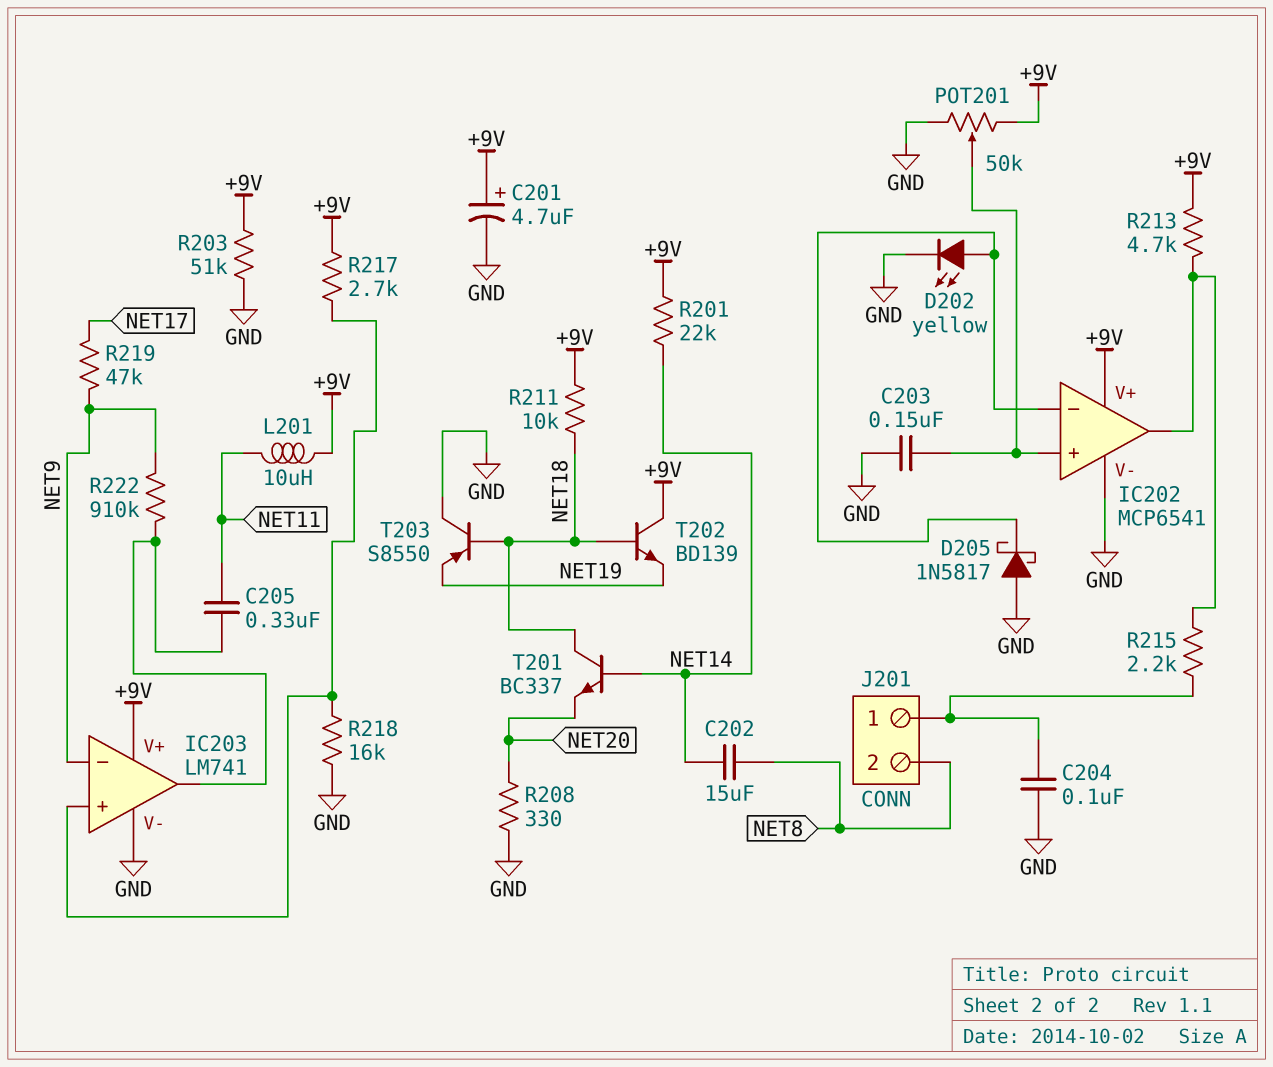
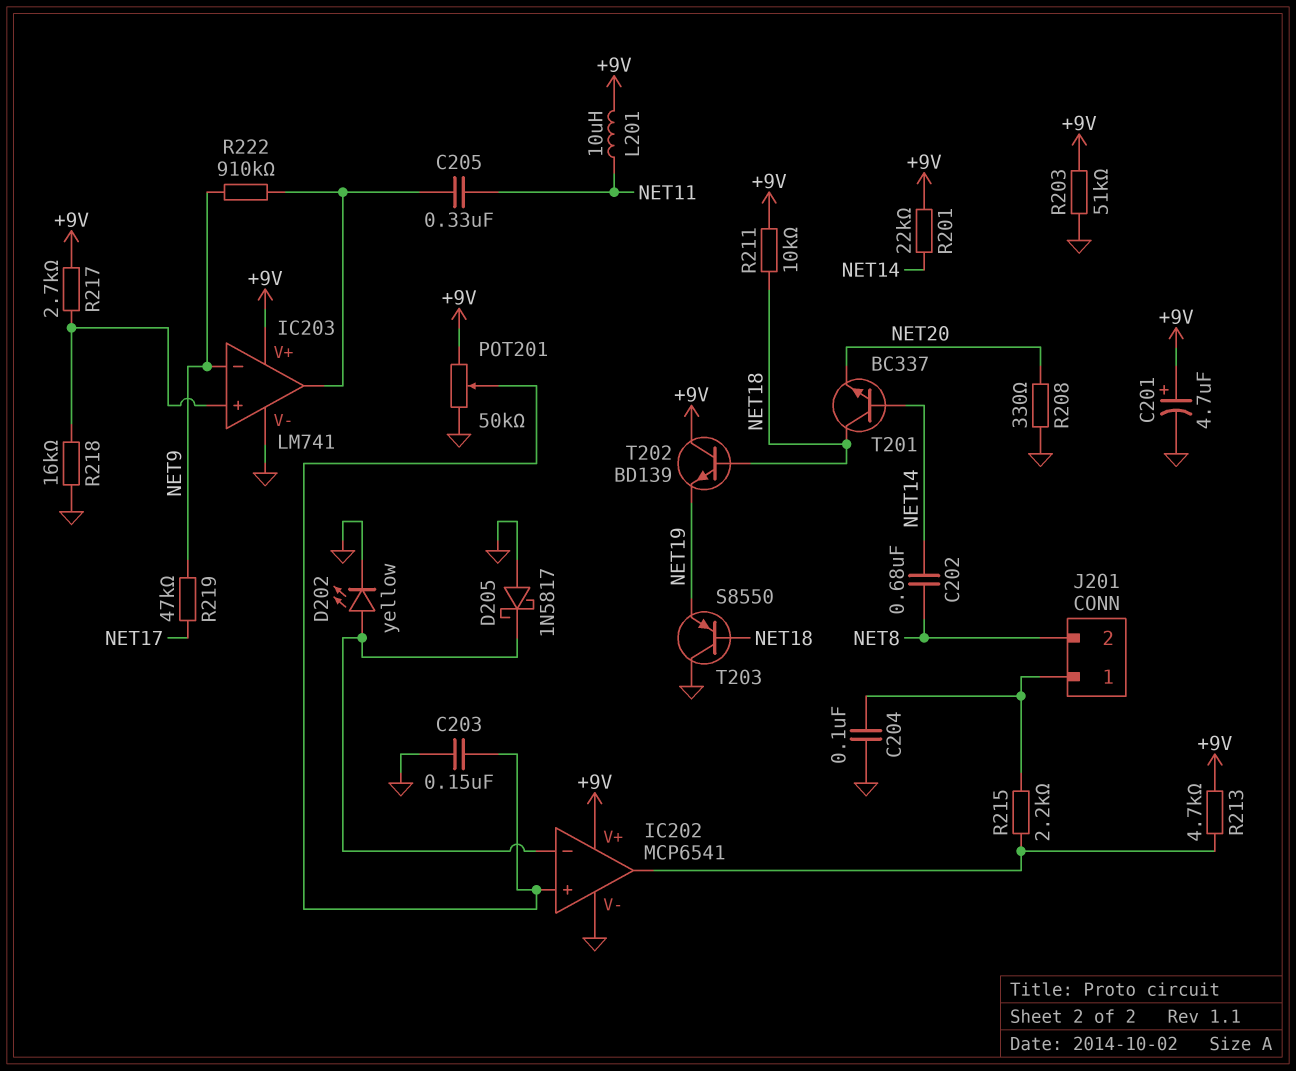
C202: 15uF (NET8, NET14) -> 680nF (NET8, NET14)

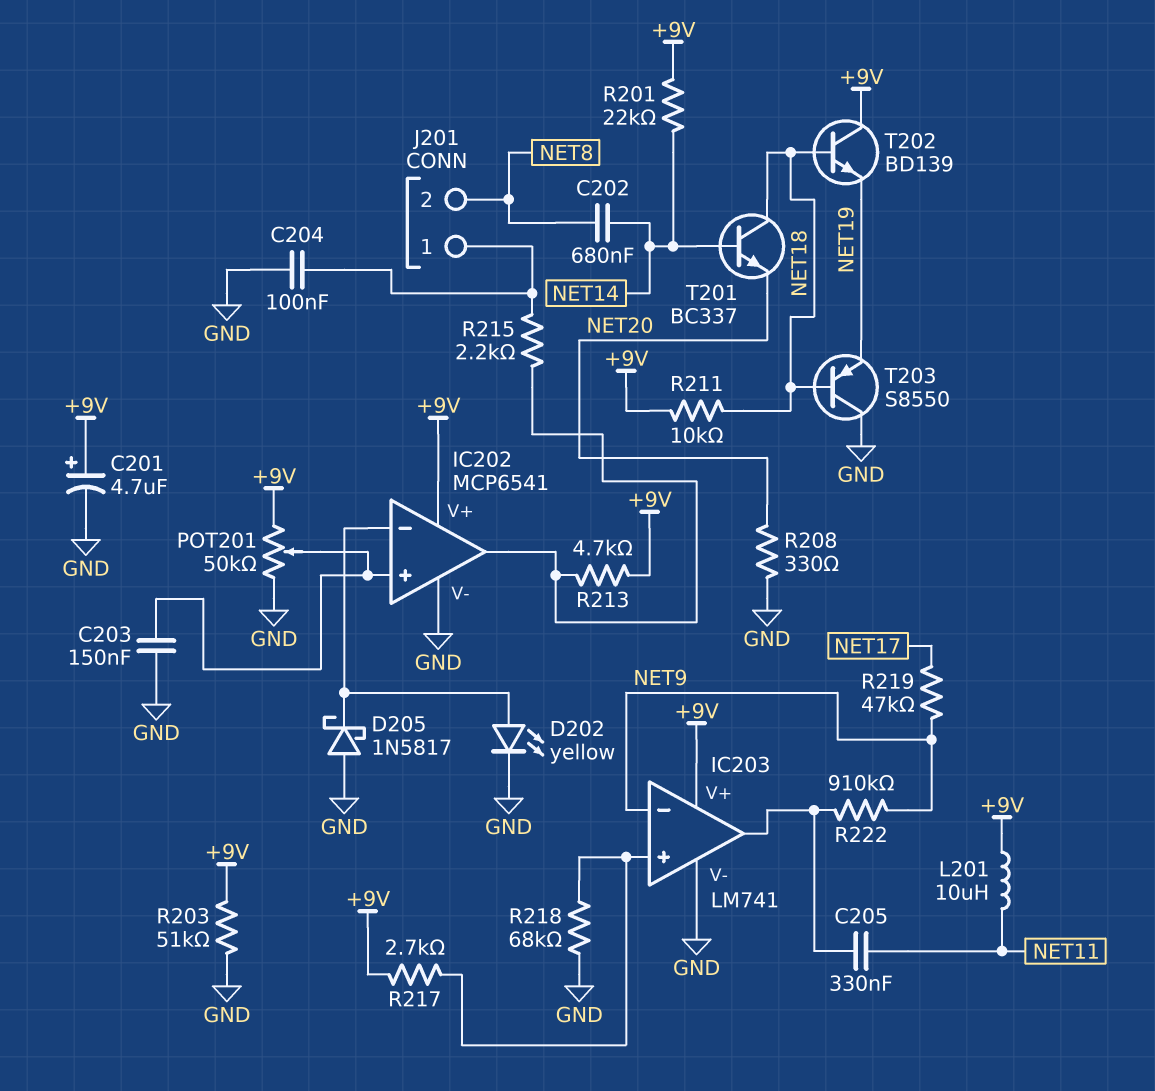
R218: 16k (GND, IC203/in+) -> 68k (GND, IC203/in+)

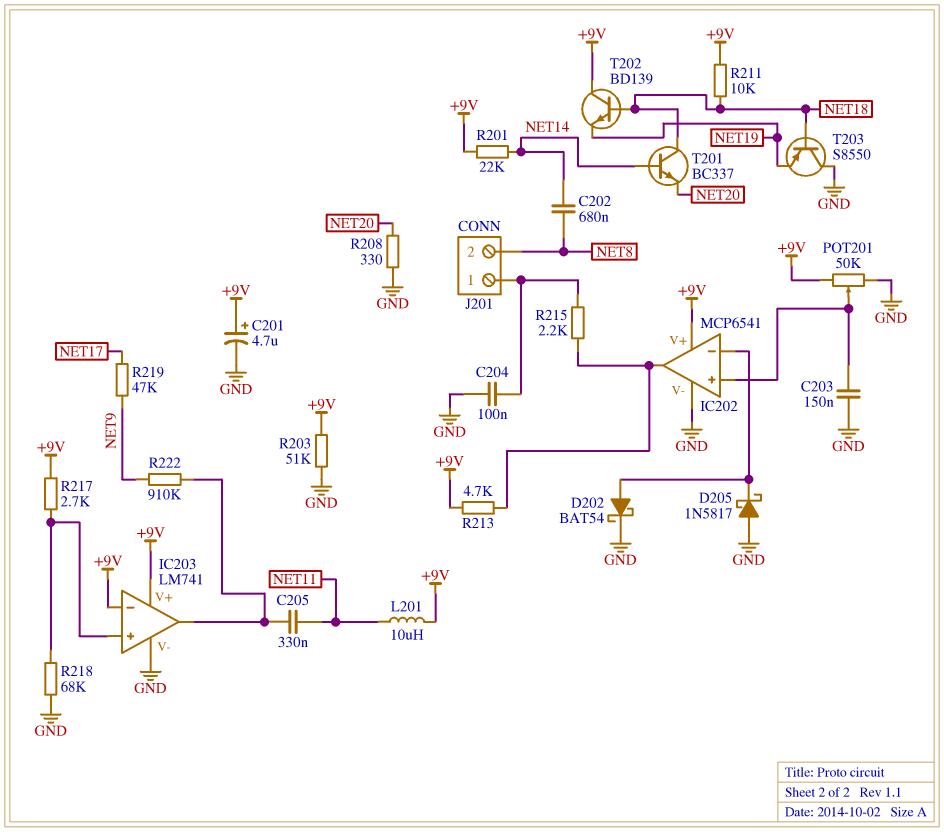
D202: LED yellow (A IC202/in-, K GND) -> schottky BAT54 (A IC202/in-, K GND)
IC203 pin in-: NET9 -> +9V

